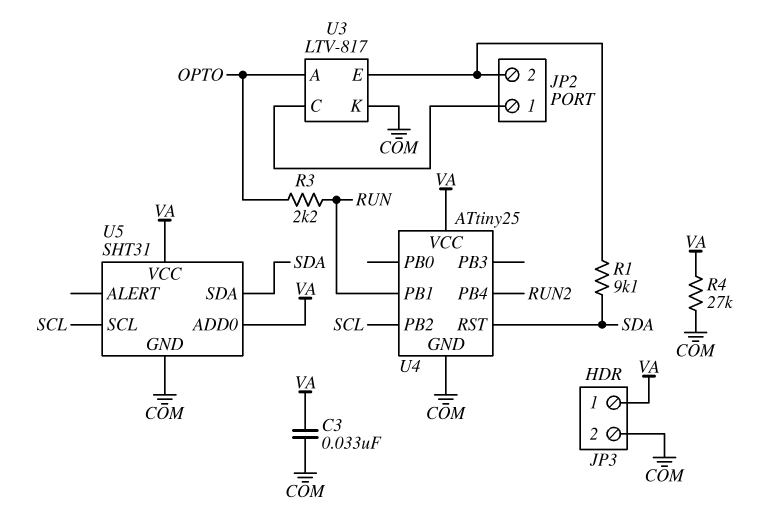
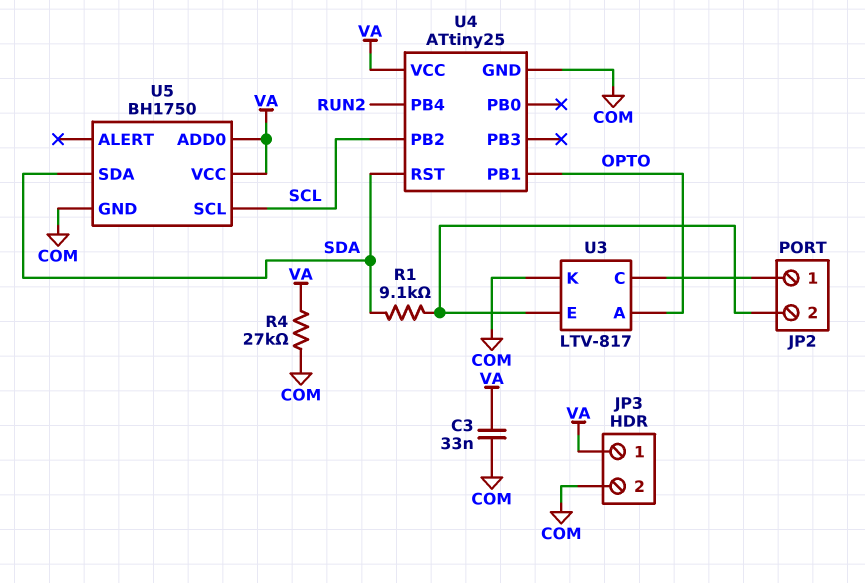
R3: 2.2k (OPTO, RUN) -> none
U4 pin PB1: RUN -> OPTO
U5: SHT31 -> BH1750

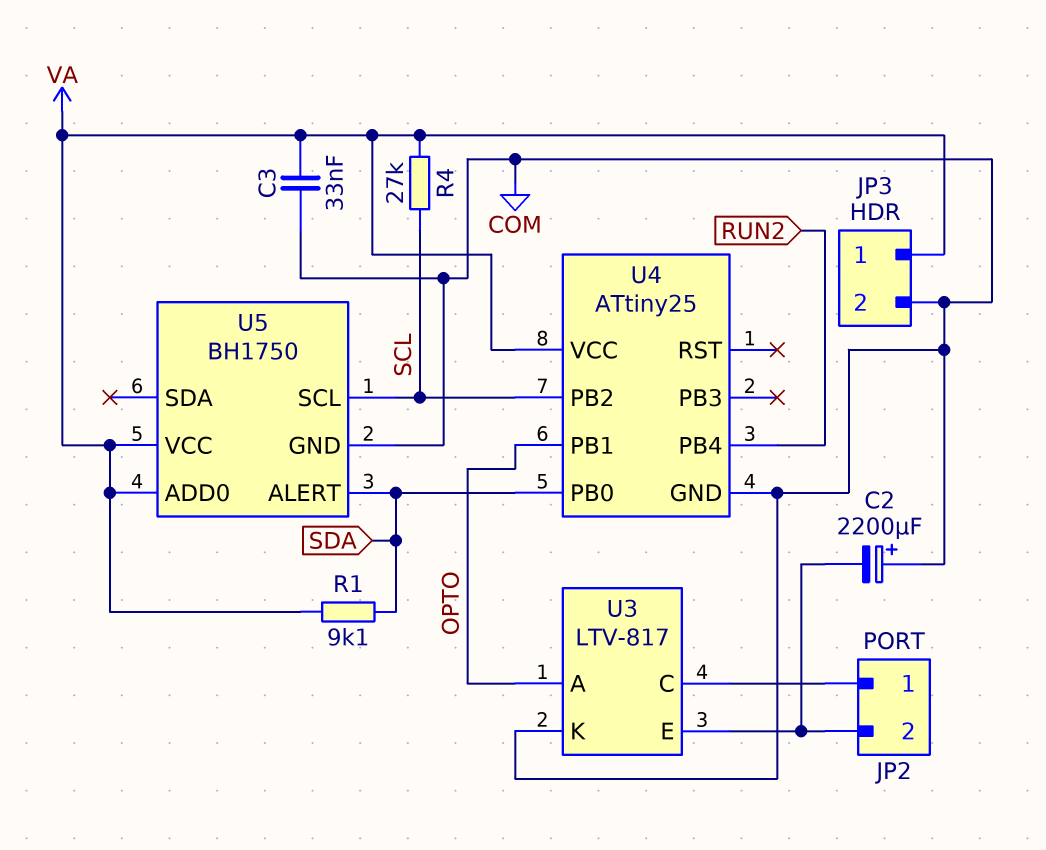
C2: none -> 2200uF (plus COM, minus JP2/2)
R1: 9.1k (JP2/2, SDA) -> 9.1k (SDA, VA)
R4: 27k (COM, VA) -> 27k (SCL, VA)
U4 pin PB0: none -> SDA
U4 pin RST: SDA -> none
U5 pin ALERT: none -> SDA
U5 pin SDA: SDA -> none

